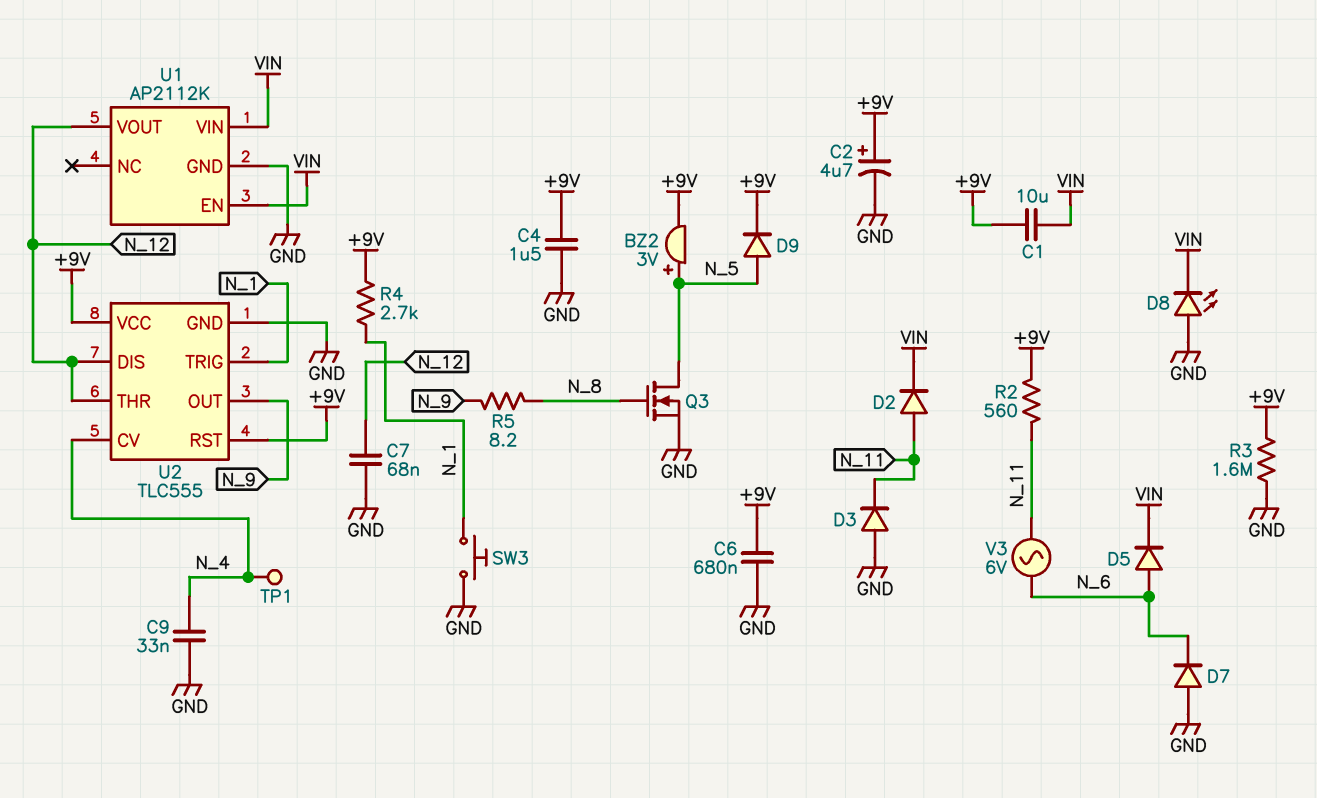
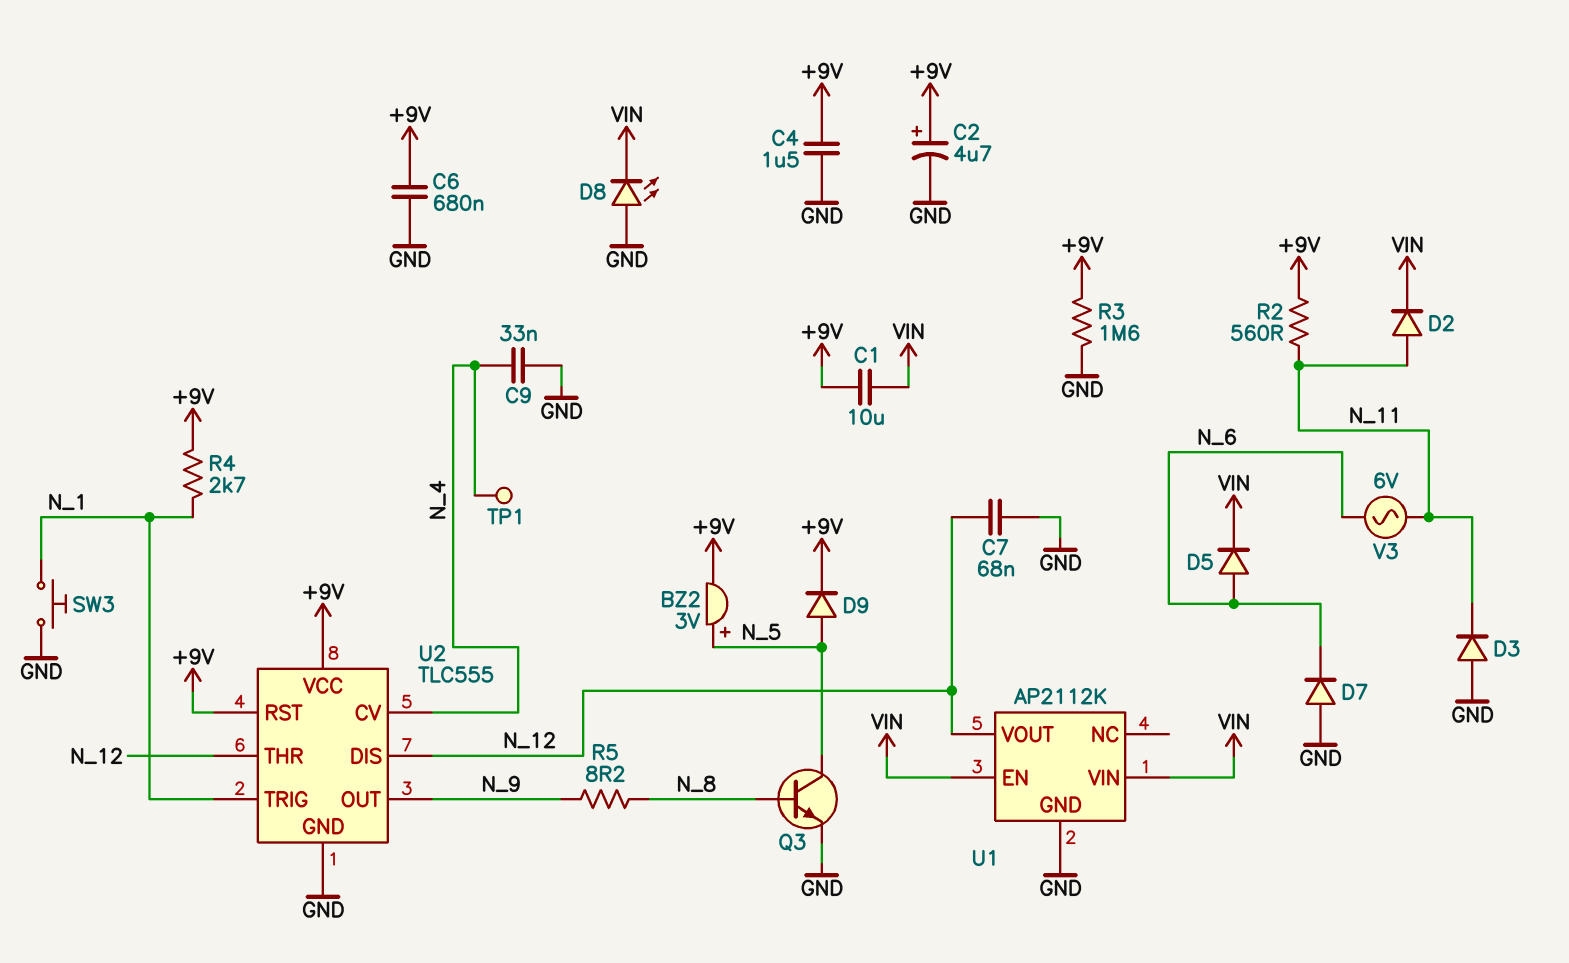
Q3: NMOS (G N_8, D N_5, S GND) -> NPN (B N_8, C N_5, E GND)

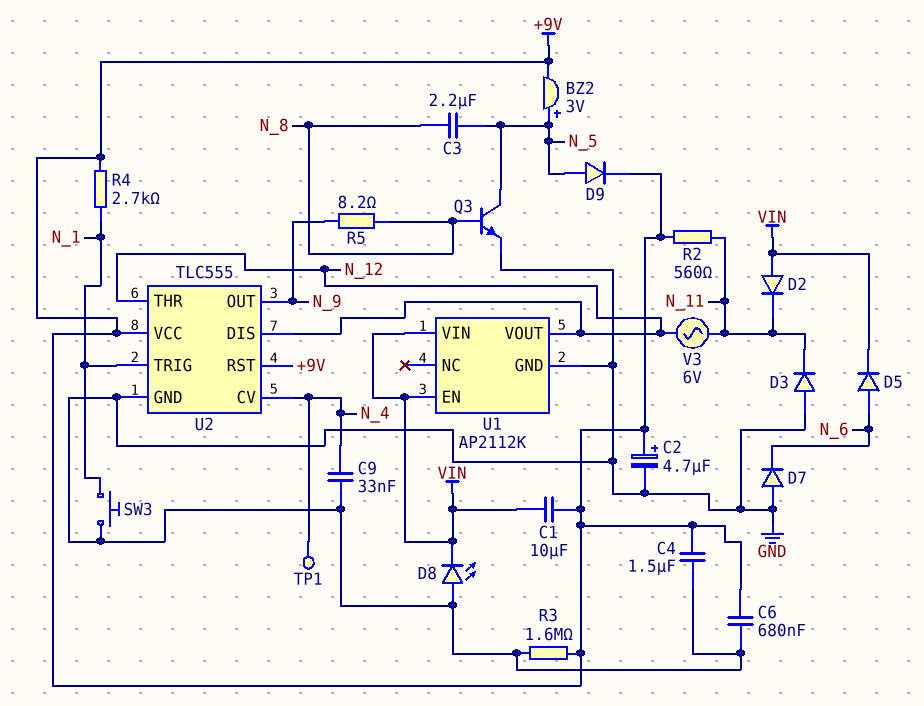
C3: none -> 2.2uF (N_5, N_8)
C7: 68nF (GND, N_12) -> none
D2: diode (A N_11, K VIN) -> diode (A VIN, K N_11)
V3: AC 6V (N_6, N_11) -> AC 6V (N_11, N_12)

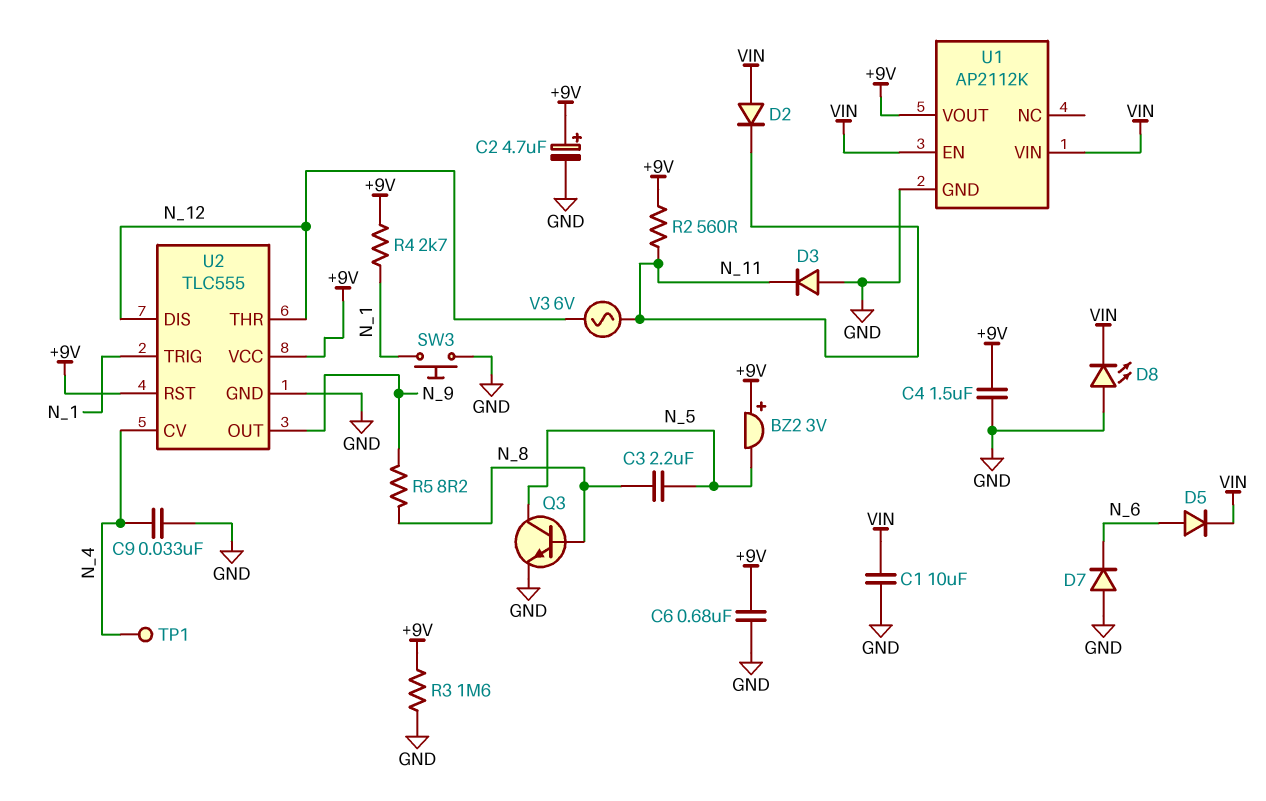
BZ2: buzzer 3V (plus N_5, minus +9V) -> buzzer 3V (plus +9V, minus N_5)
C1: 10uF (+9V, VIN) -> 10uF (GND, VIN)
D9: diode (A N_5, K +9V) -> none
U1 pin VOUT: N_12 -> +9V

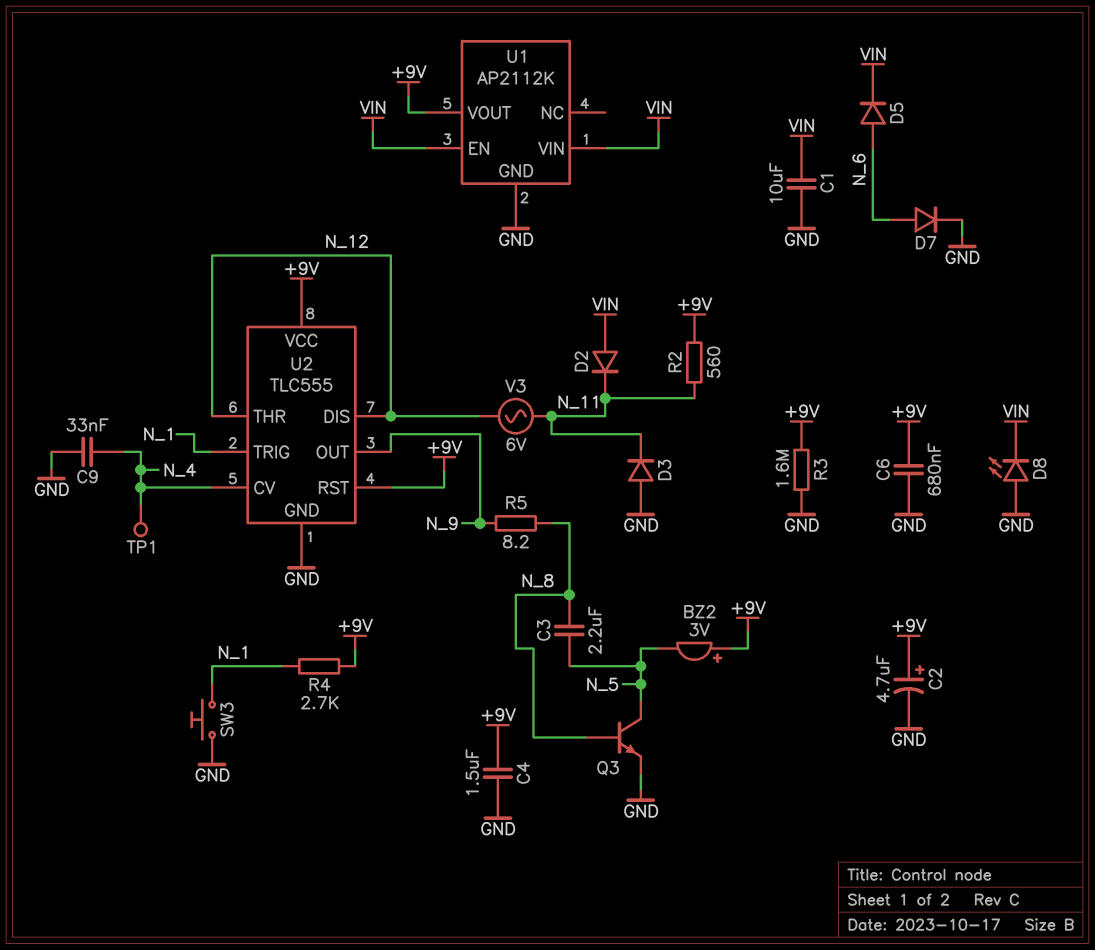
D7: diode (A GND, K N_6) -> diode (A N_6, K GND)

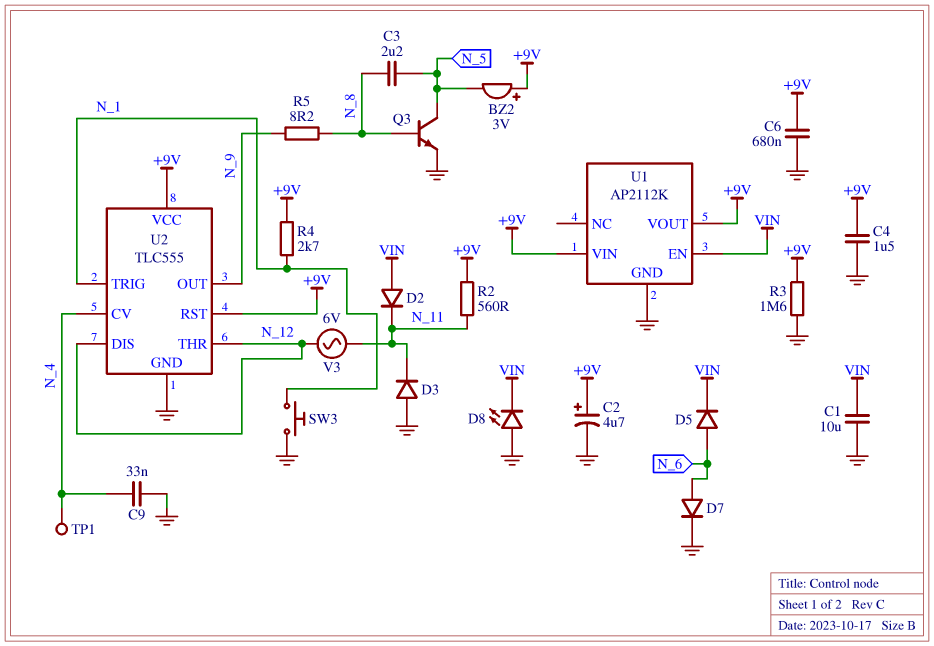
U1 pin VIN: VIN -> +9V

